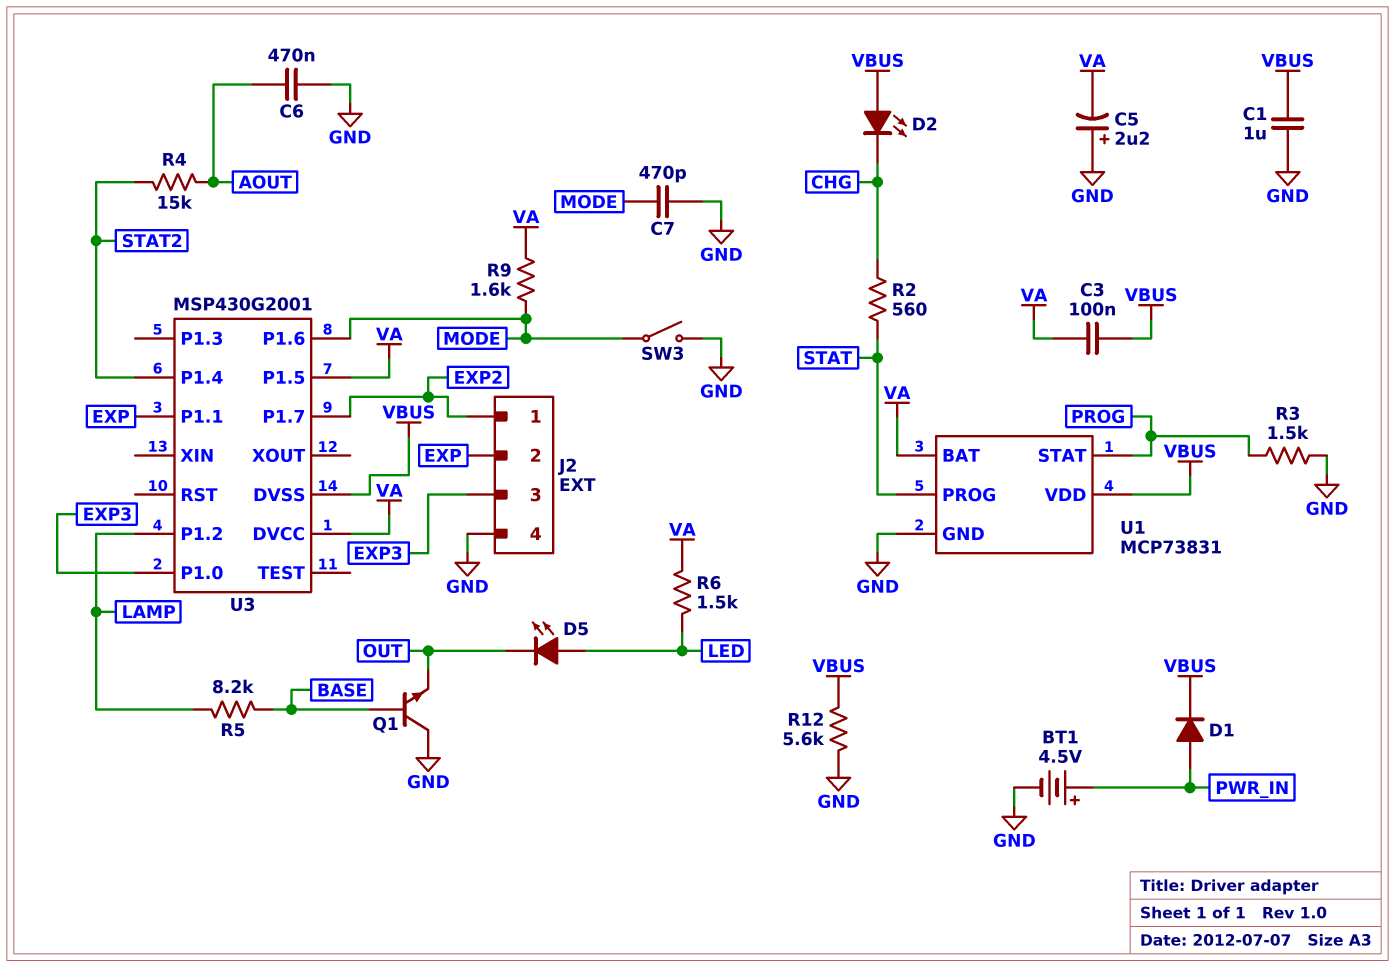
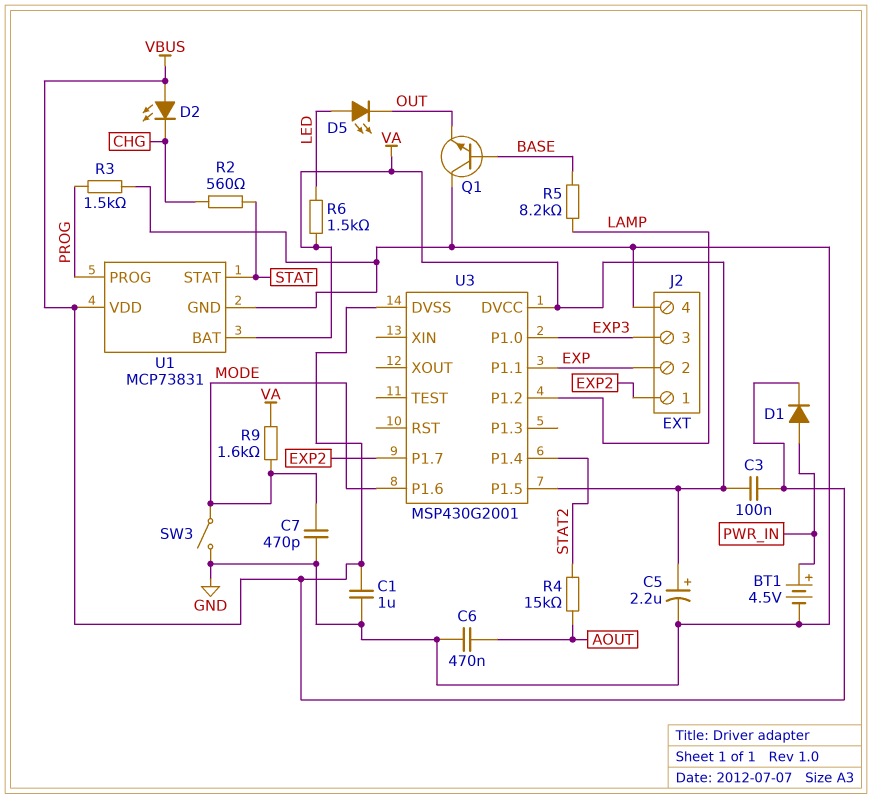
C5: 2.2uF (plus GND, minus VA) -> 2.2uF (plus VA, minus GND)
R12: 5.6k (GND, VBUS) -> none
U1 pin PROG: STAT -> PROG
U1 pin STAT: PROG -> STAT

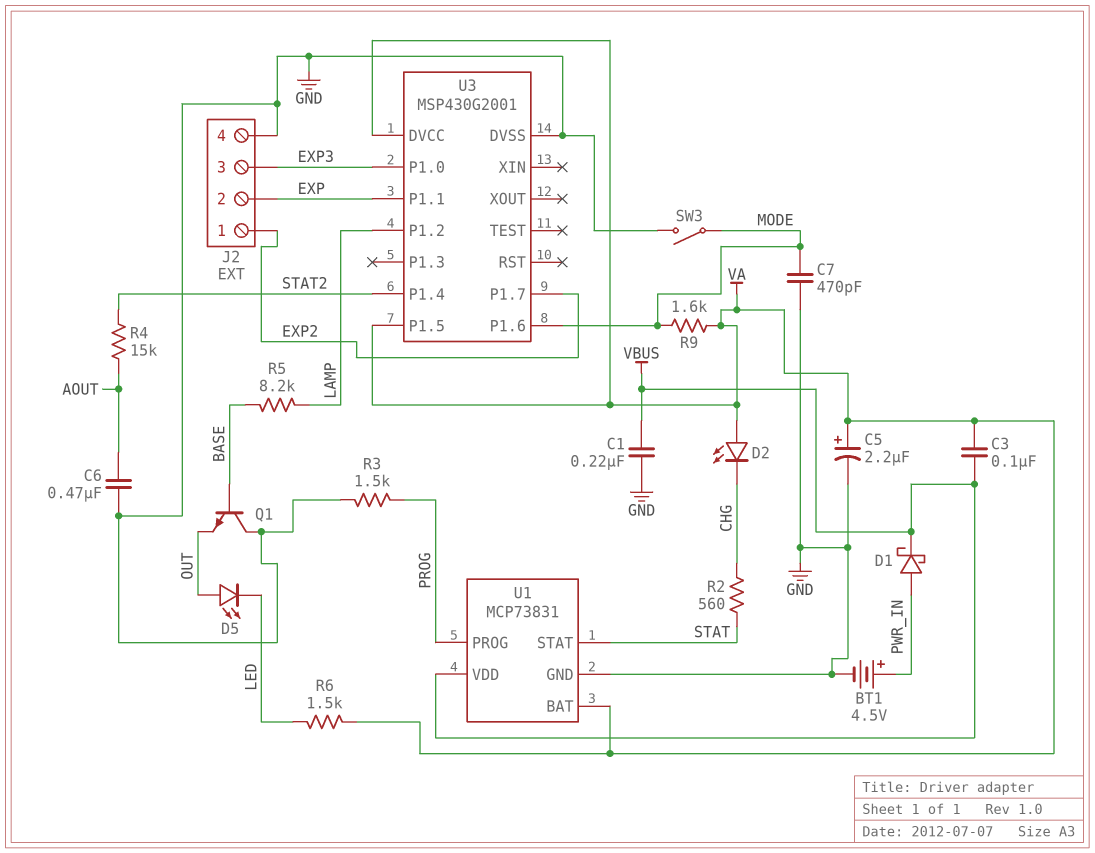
C1: 1uF (GND, VBUS) -> 220nF (GND, VBUS)
D1: diode (A PWR_IN, K VBUS) -> schottky (A PWR_IN, K VBUS)
D2: LED (A VBUS, K CHG) -> LED (A VA, K CHG)
D5: LED (A LED, K OUT) -> LED (A OUT, K LED)
U3 pin DVSS: VBUS -> GND

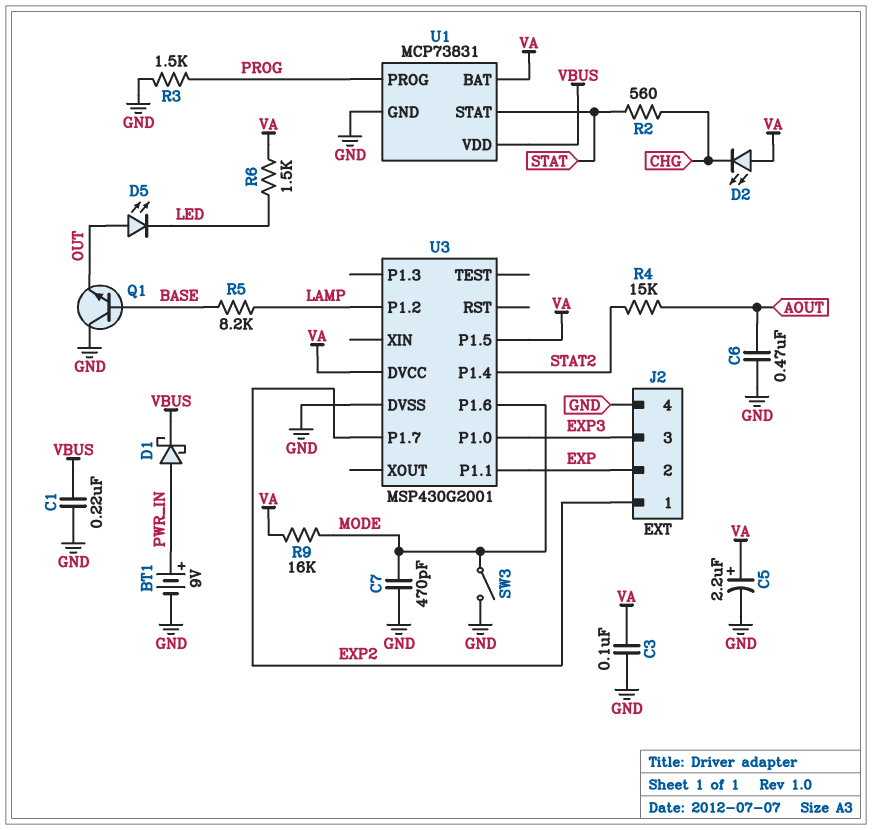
BT1: 4.5V (plus PWR_IN, minus GND) -> 9V (plus PWR_IN, minus GND)
C3: 100nF (VA, VBUS) -> 100nF (GND, VA)
R9: 1.6k (MODE, VA) -> 16k (MODE, VA)

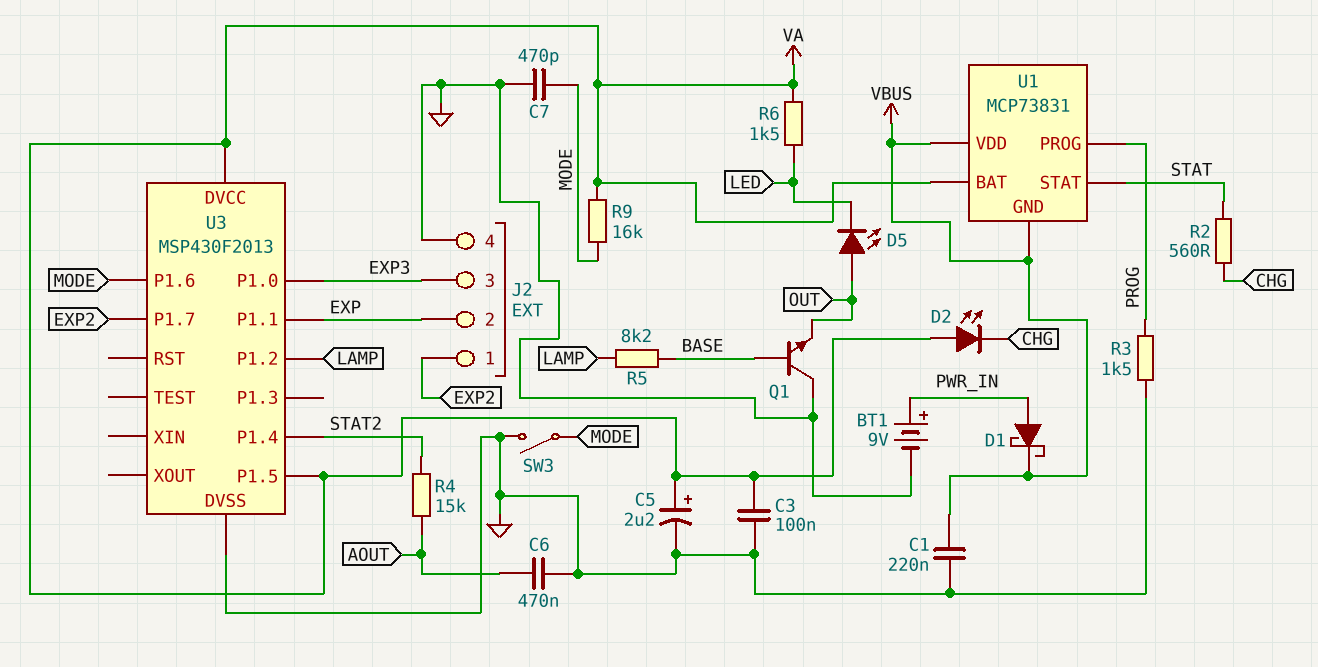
U1 pin GND: GND -> VBUS
U3: MSP430G2001 -> MSP430F2013

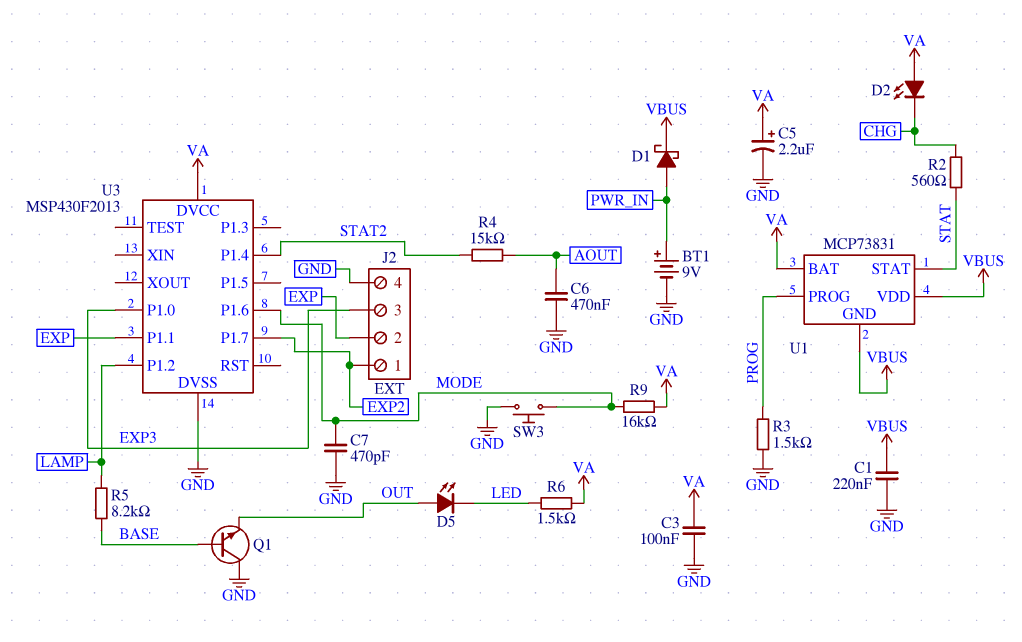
SW3: switch (GND, MODE) -> button (GND, MODE)
U3 pin P1.5: VA -> none

